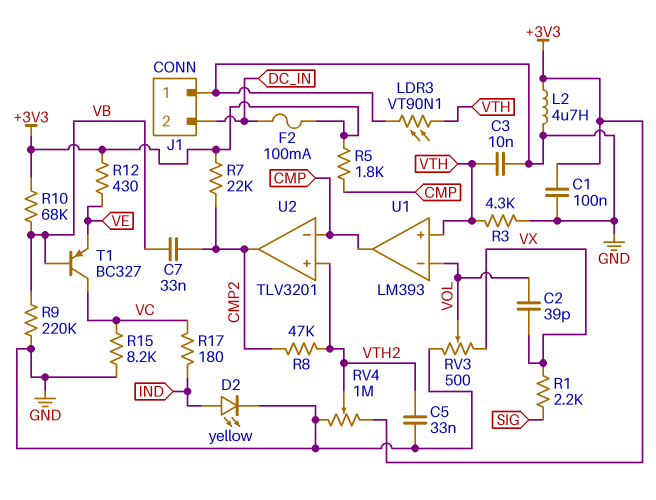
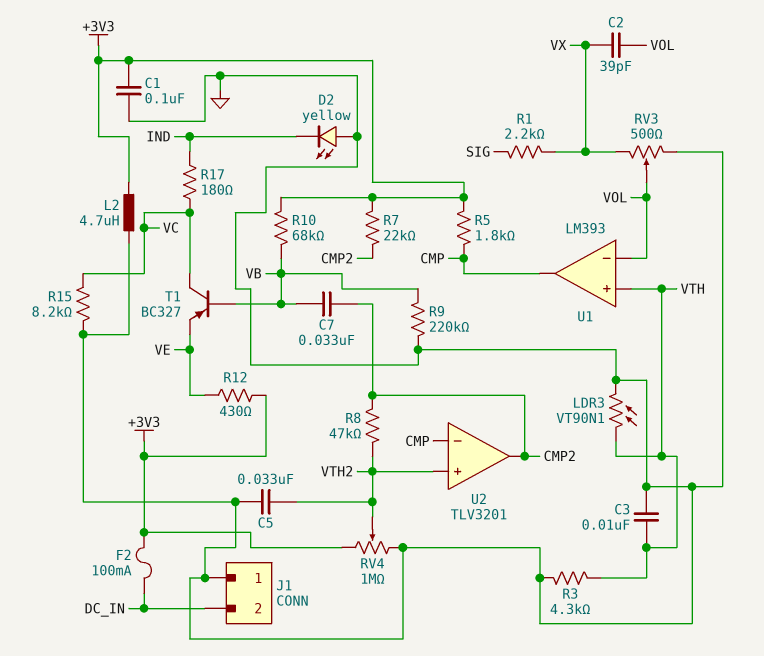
D2: LED yellow (A IND, K GND) -> LED yellow (A GND, K IND)

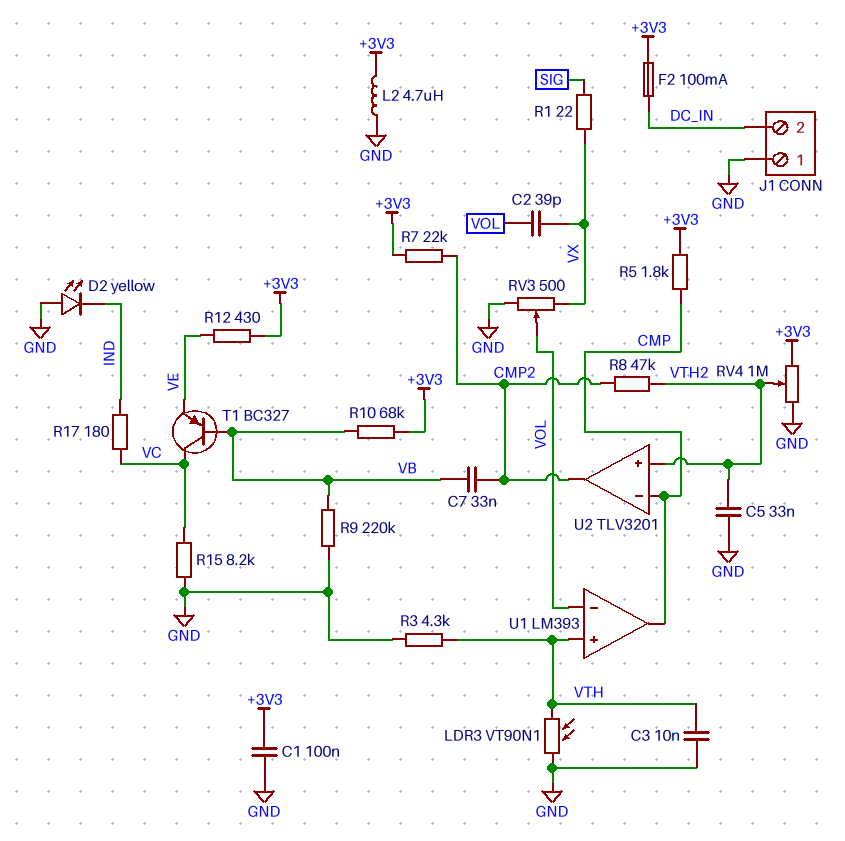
R1: 2.2k (SIG, VX) -> 22 (SIG, VX)

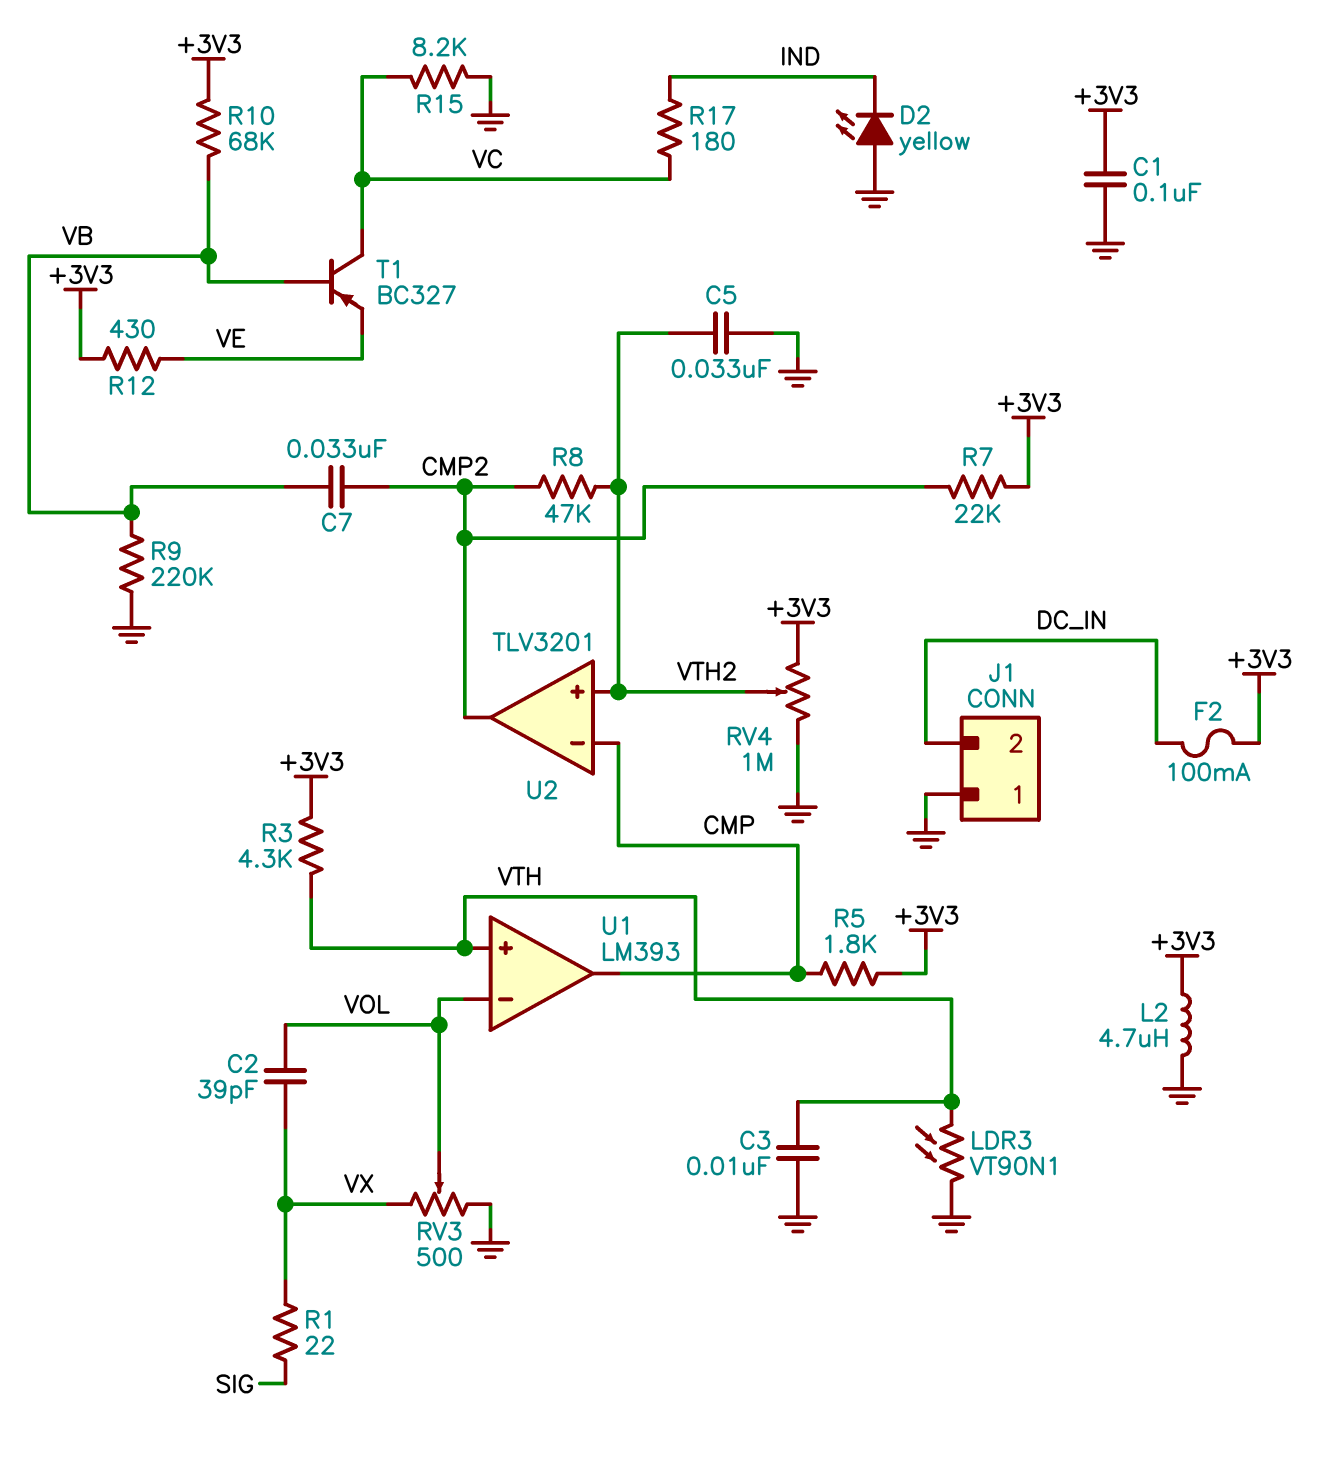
R3: 4.3k (GND, VTH) -> 4.3k (+3V3, VTH)

